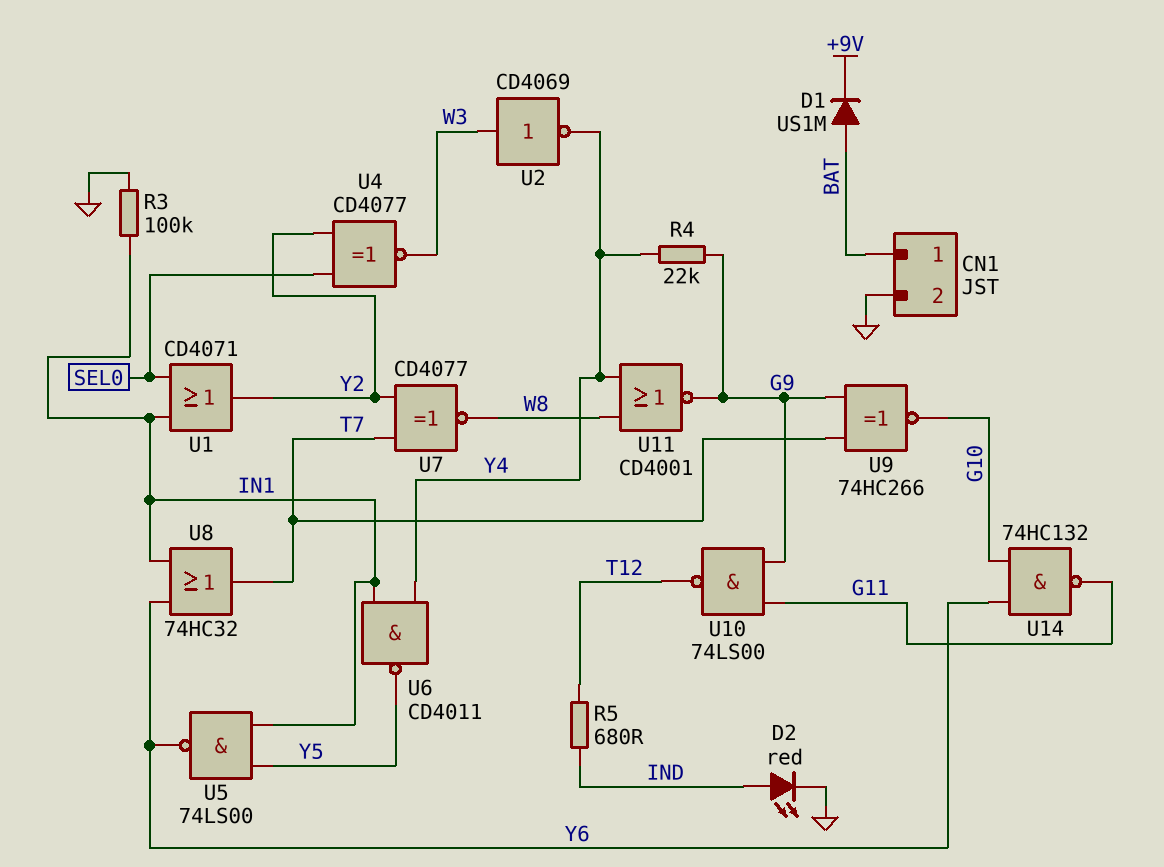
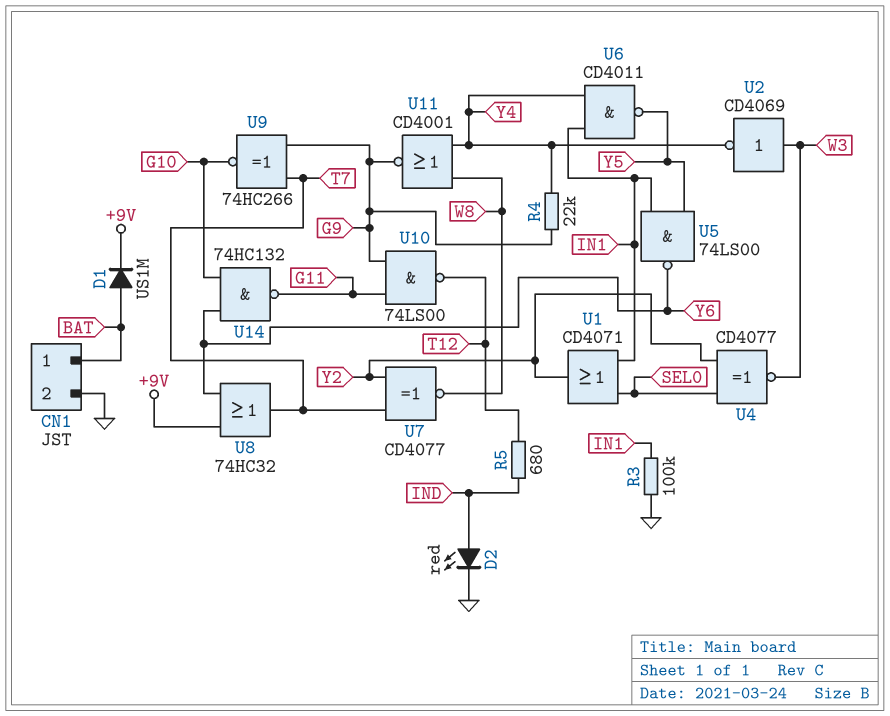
U8: OR 74HC32 (in IN1, in Y6, out T7) -> OR 74HC32 (in +9V, in Y6, out T7)

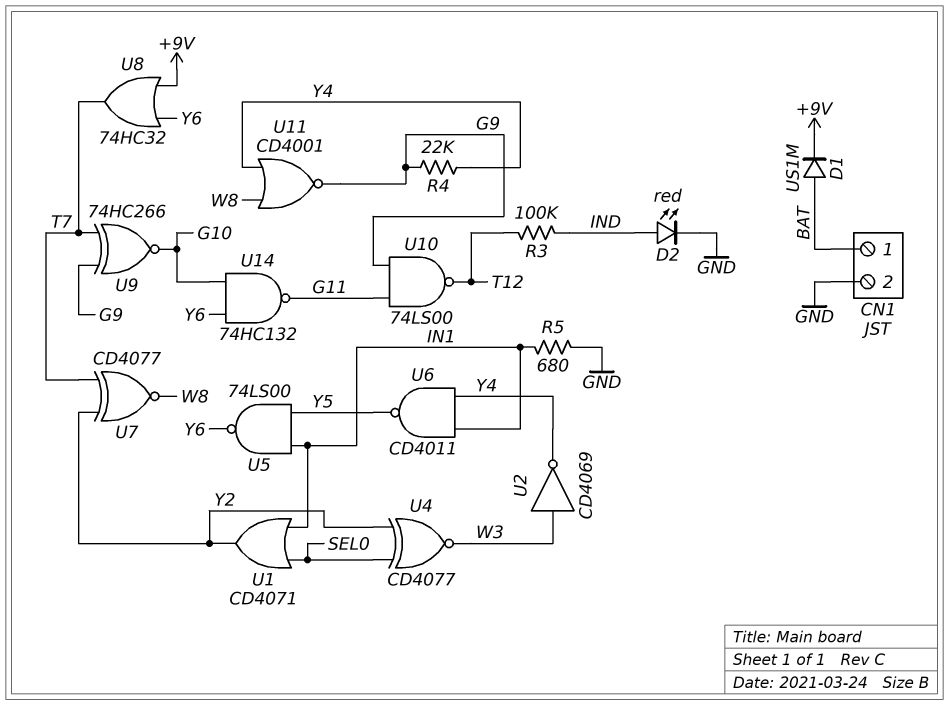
R3: 100k (GND, IN1) -> 100k (IND, T12)
R5: 680 (IND, T12) -> 680 (GND, IN1)

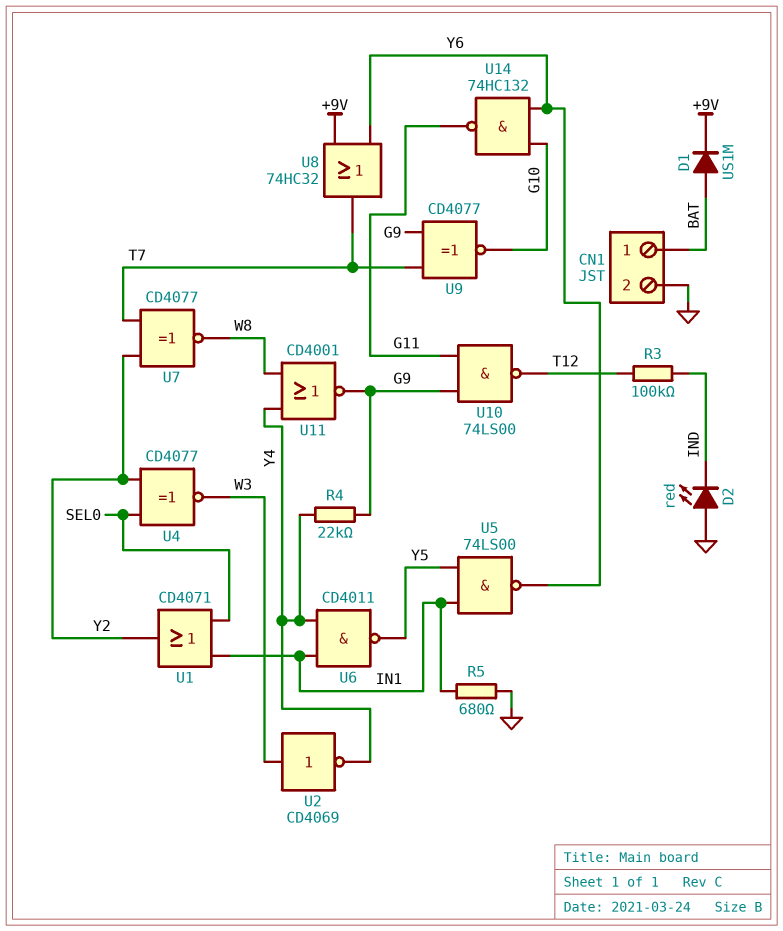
D2: LED red (A IND, K GND) -> LED red (A GND, K IND)
U9: XNOR 74HC266 (in G9, in T7, out G10) -> XNOR CD4077 (in G9, in T7, out G10)

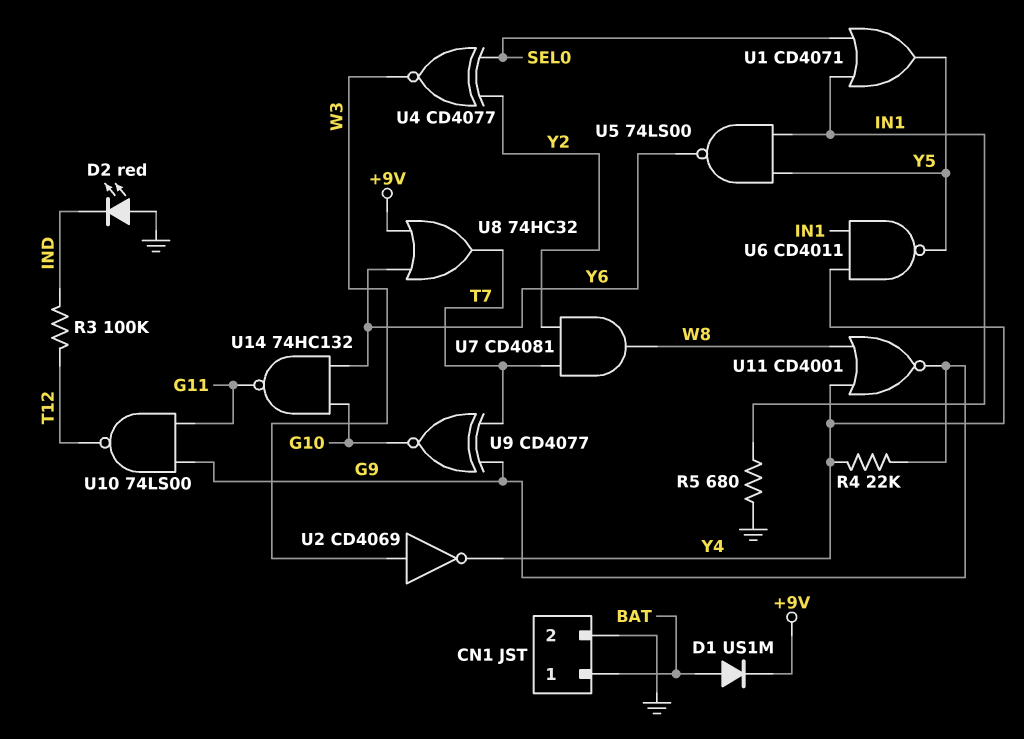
U1: OR CD4071 (in IN1, in SEL0, out Y2) -> OR CD4071 (in IN1, in SEL0, out Y5)
U7: XNOR CD4077 (in T7, in Y2, out W8) -> AND CD4081 (in T7, in Y2, out W8)

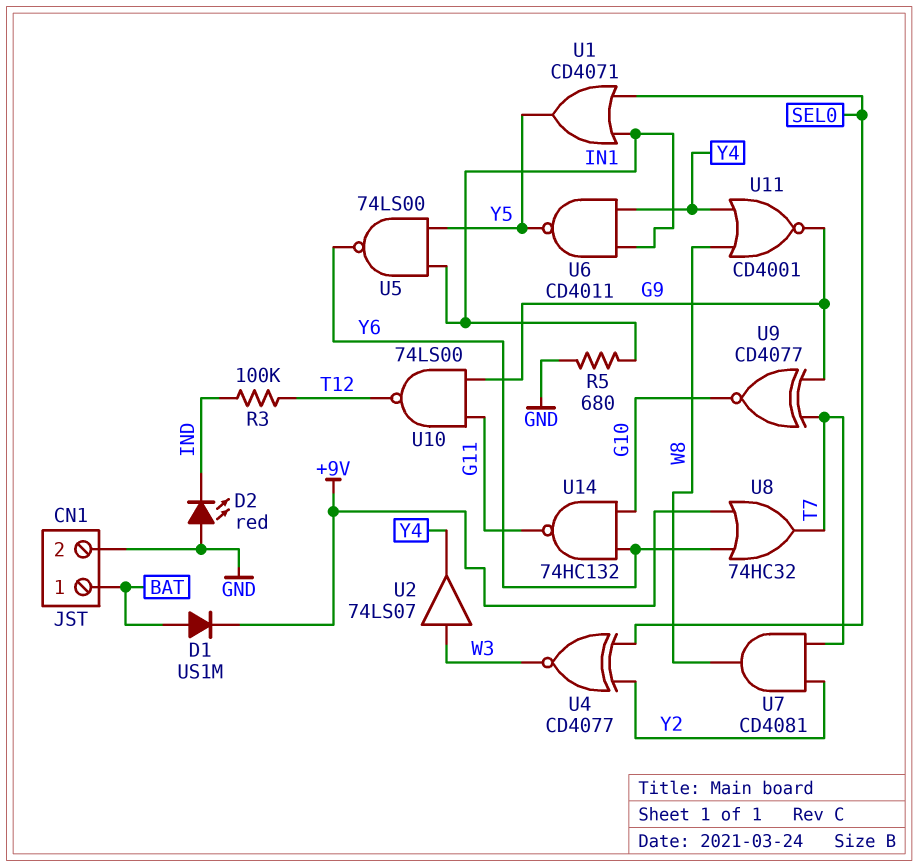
R4: 22k (G9, Y4) -> none
U2: NOT CD4069 (in W3, out Y4) -> buffer 74LS07 (in W3, out Y4)

